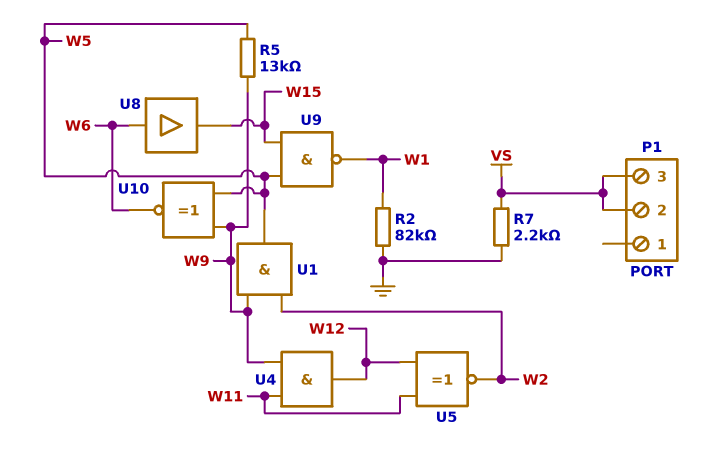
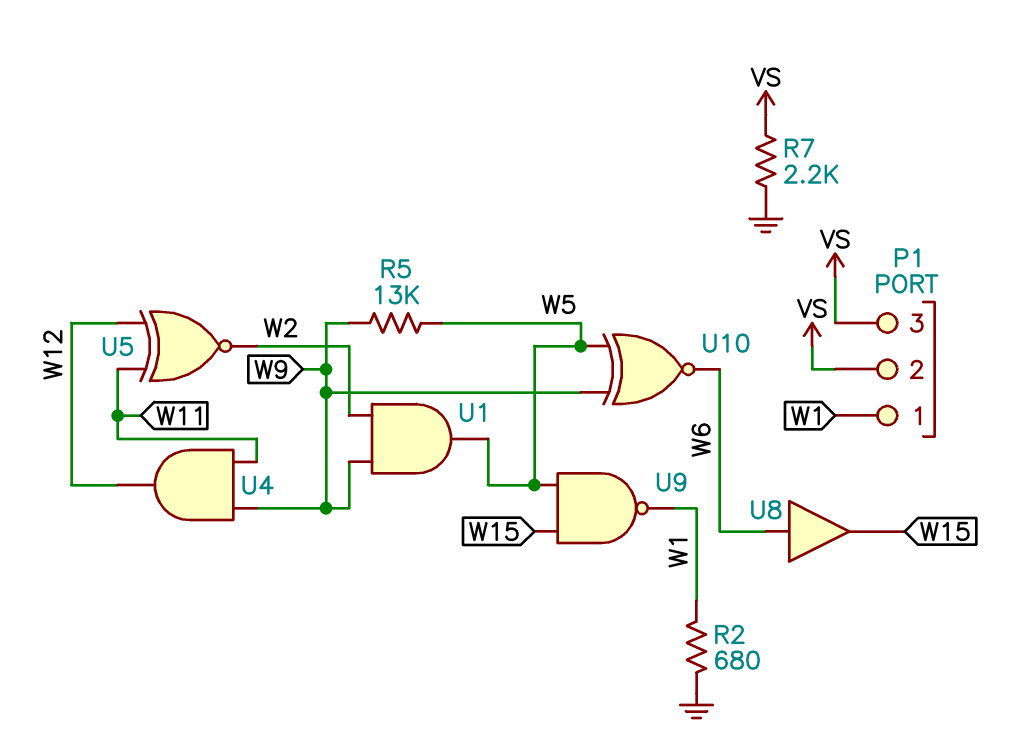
P1 pin 1: none -> W1
R2: 82k (GND, W1) -> 680 (GND, W1)

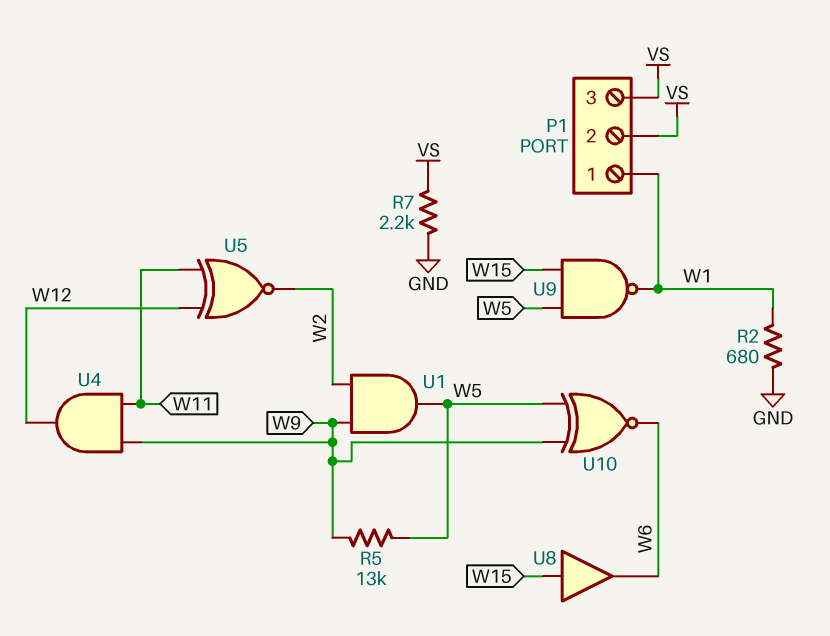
U8: buffer (in W6, out W15) -> buffer (in W15, out W6)

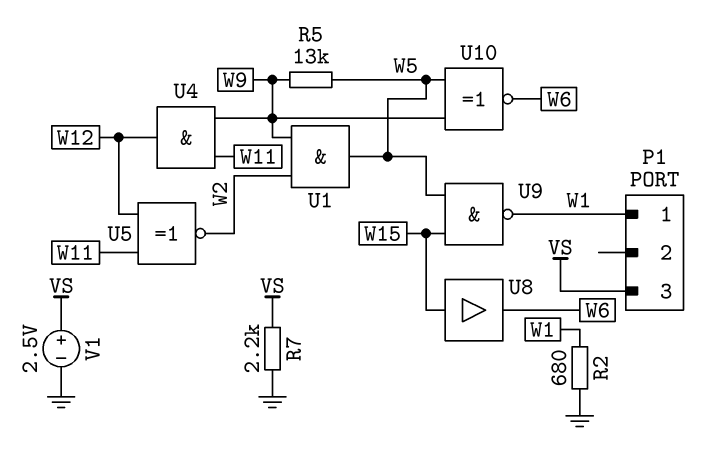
P1 pin 2: VS -> none
V1: none -> 2.5V (plus VS, minus GND)

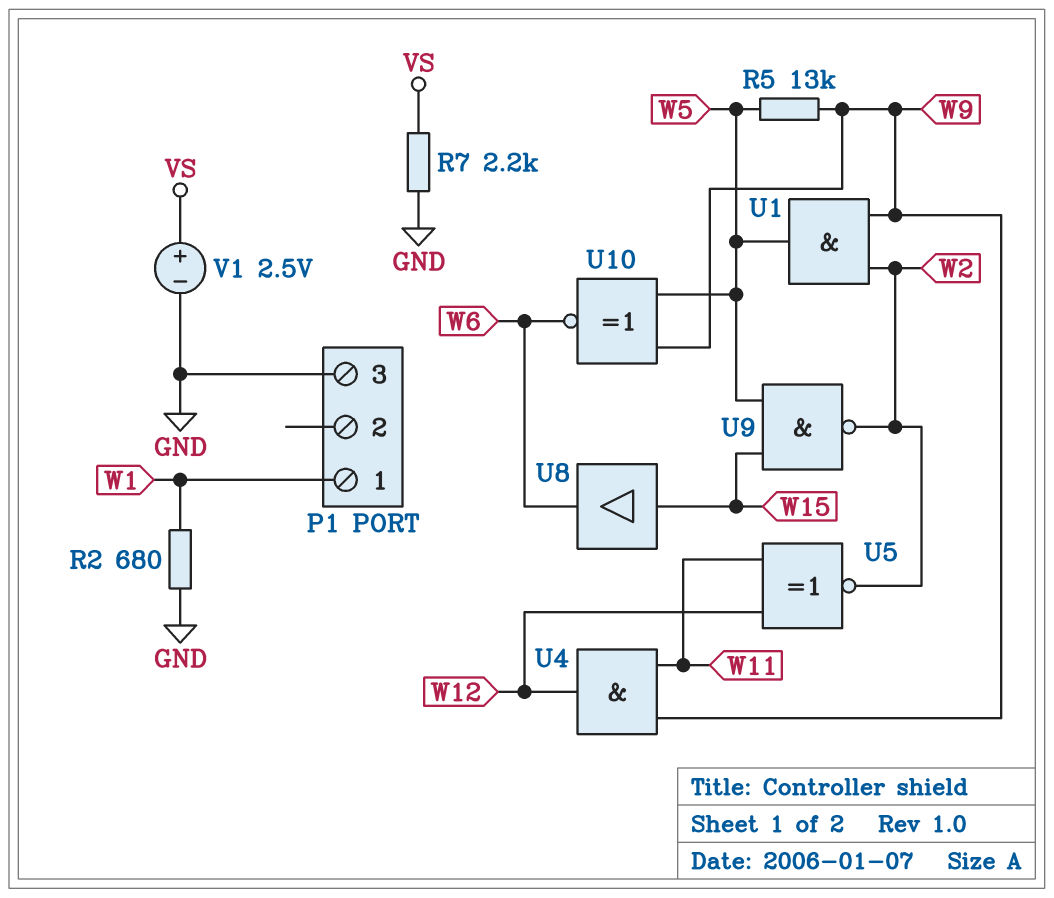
P1 pin 3: VS -> GND
U9: NAND (in W5, in W15, out W1) -> NAND (in W5, in W15, out W2)

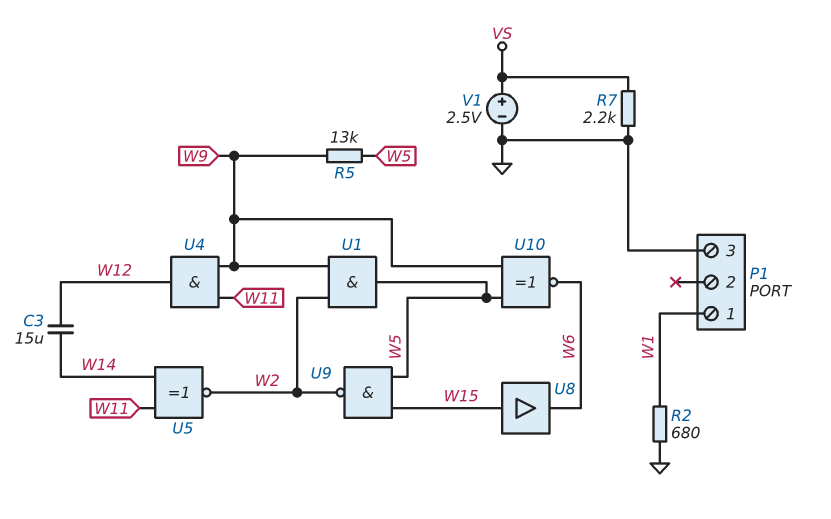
C3: none -> 15uF (W12, W14)
U5: XNOR (in W11, in W12, out W2) -> XNOR (in W11, in W14, out W2)

